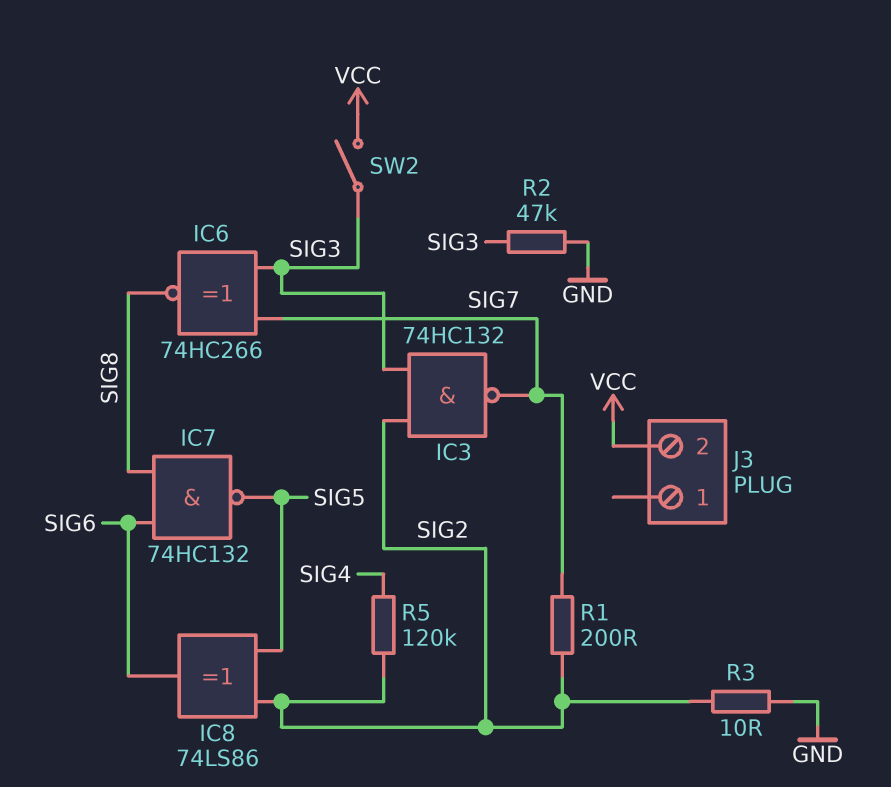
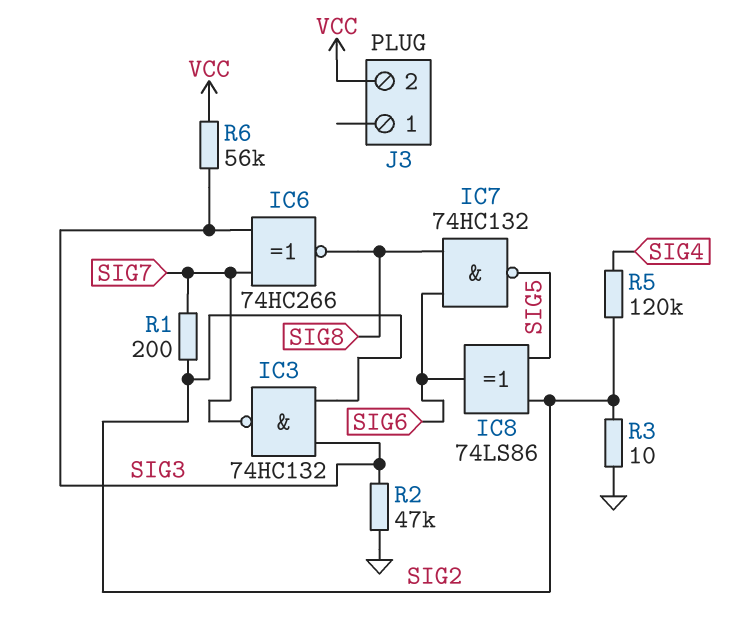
R6: none -> 56k (SIG3, VCC)
SW2: switch (SIG3, VCC) -> none

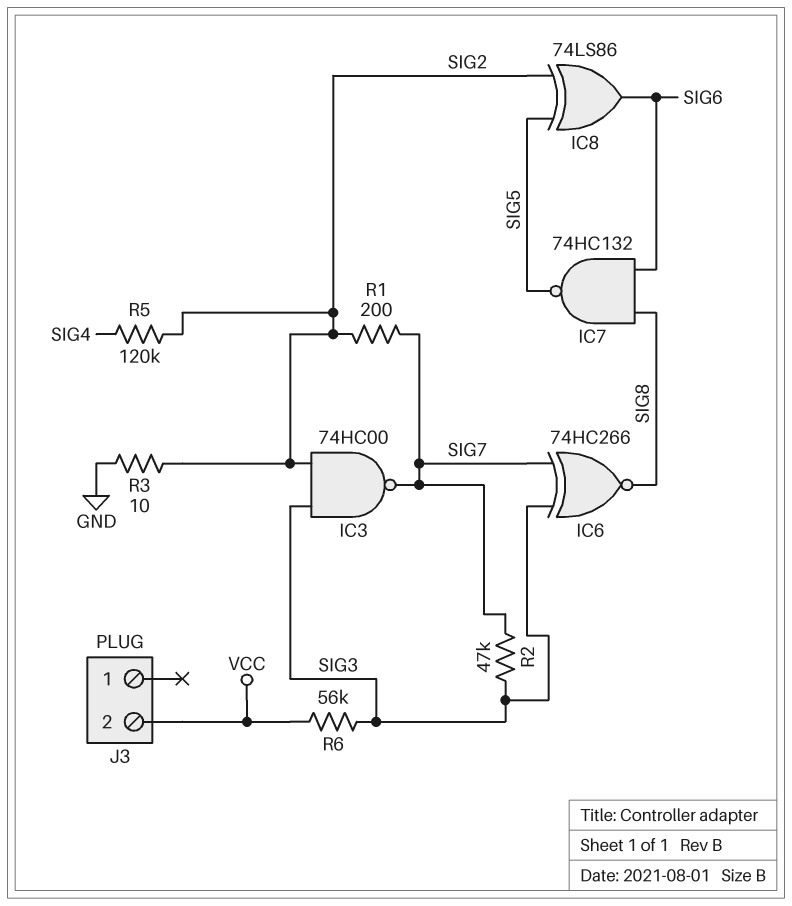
IC3: NAND 74HC132 (in SIG2, in SIG3, out SIG7) -> NAND 74HC00 (in SIG2, in SIG3, out SIG7)
R2: 47k (GND, SIG3) -> 47k (SIG3, SIG7)

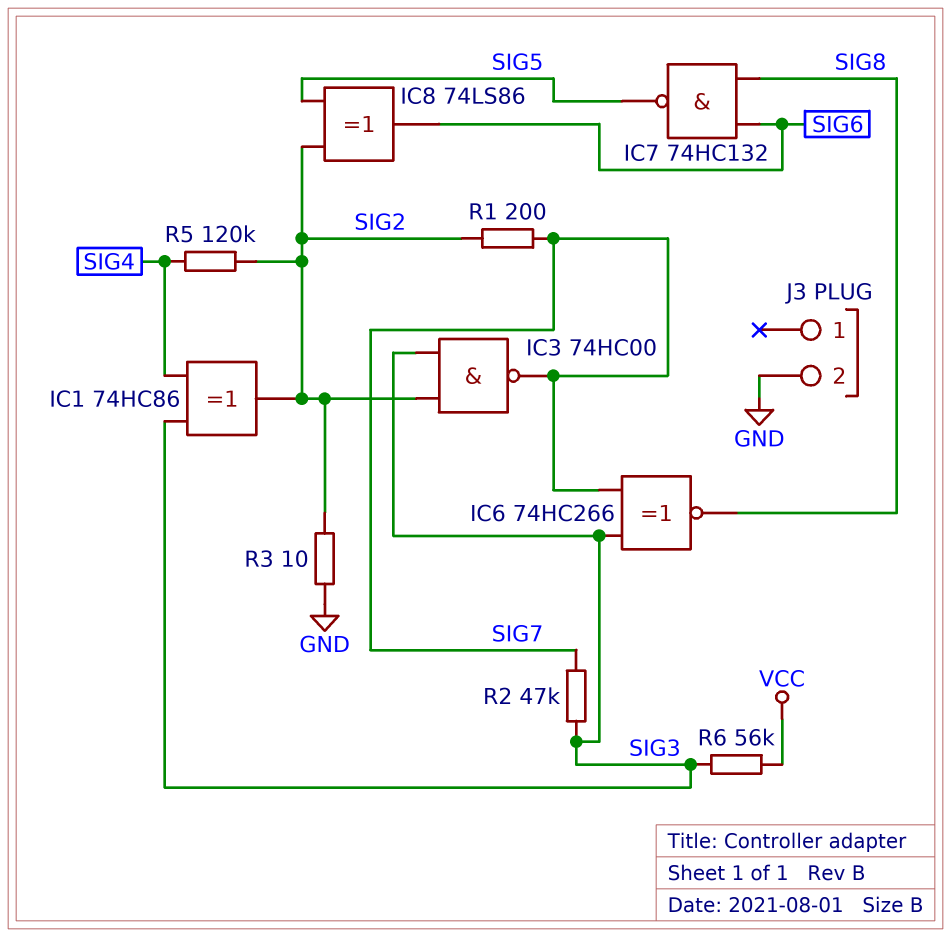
IC1: none -> XOR 74HC86 (in SIG3, in SIG4, out SIG2)
J3 pin 2: VCC -> GND

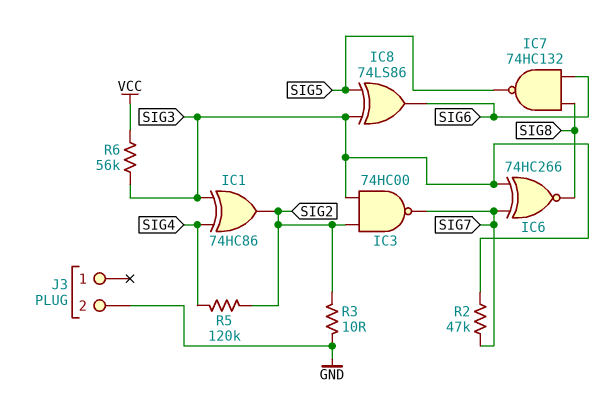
IC8: XOR 74LS86 (in SIG2, in SIG5, out SIG6) -> XOR 74LS86 (in SIG3, in SIG5, out SIG6)
R1: 200 (SIG2, SIG7) -> none

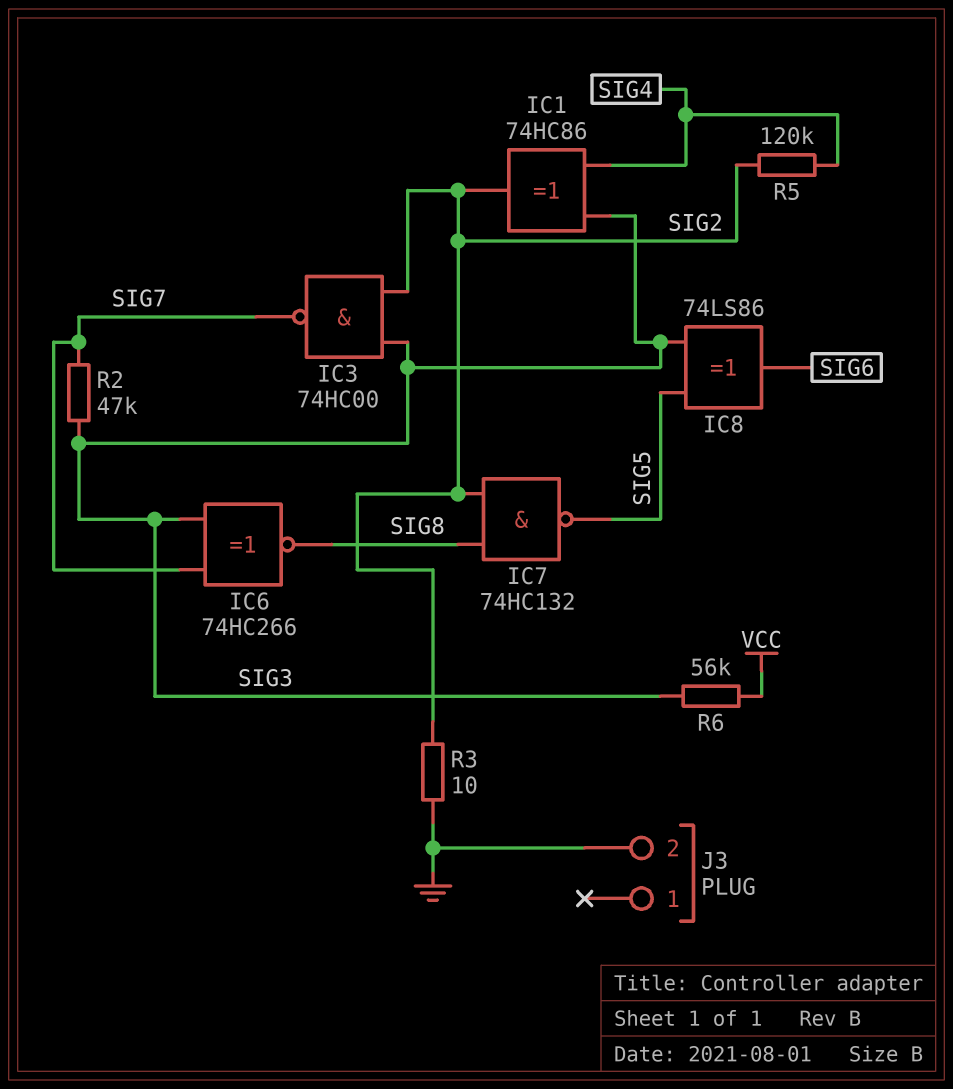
IC7: NAND 74HC132 (in SIG6, in SIG8, out SIG5) -> NAND 74HC132 (in SIG2, in SIG8, out SIG5)

